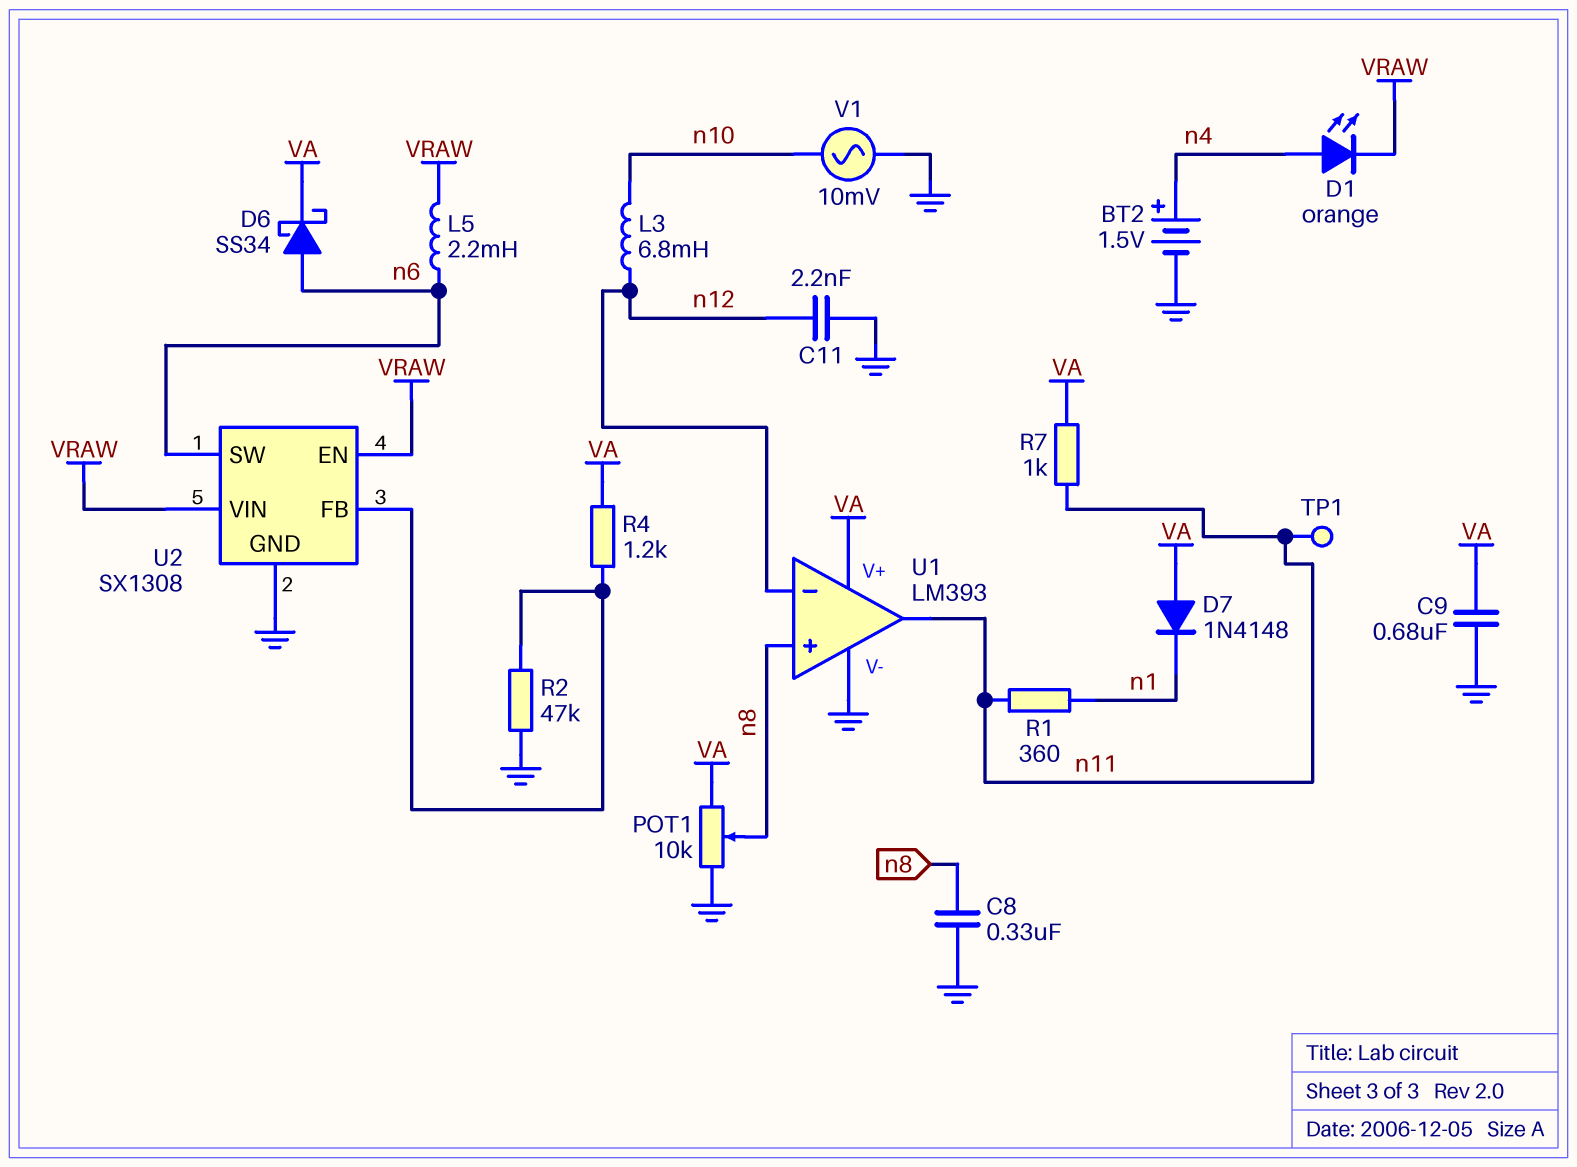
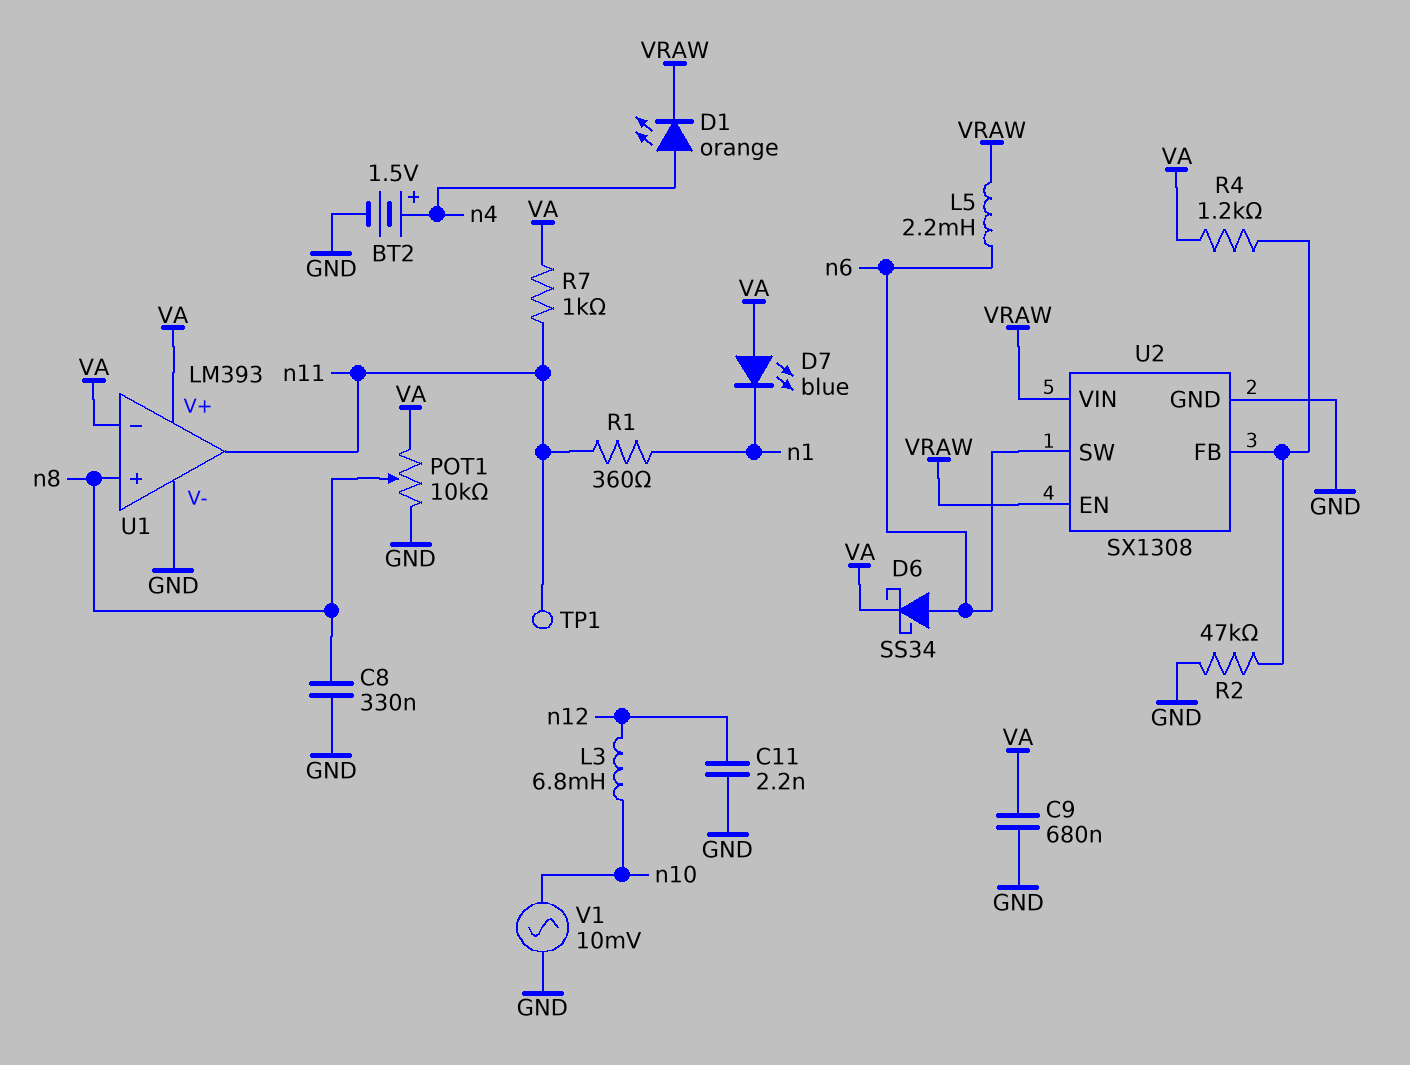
D7: diode 1N4148 (A VA, K n1) -> LED blue (A VA, K n1)
U1 pin in-: n12 -> VA

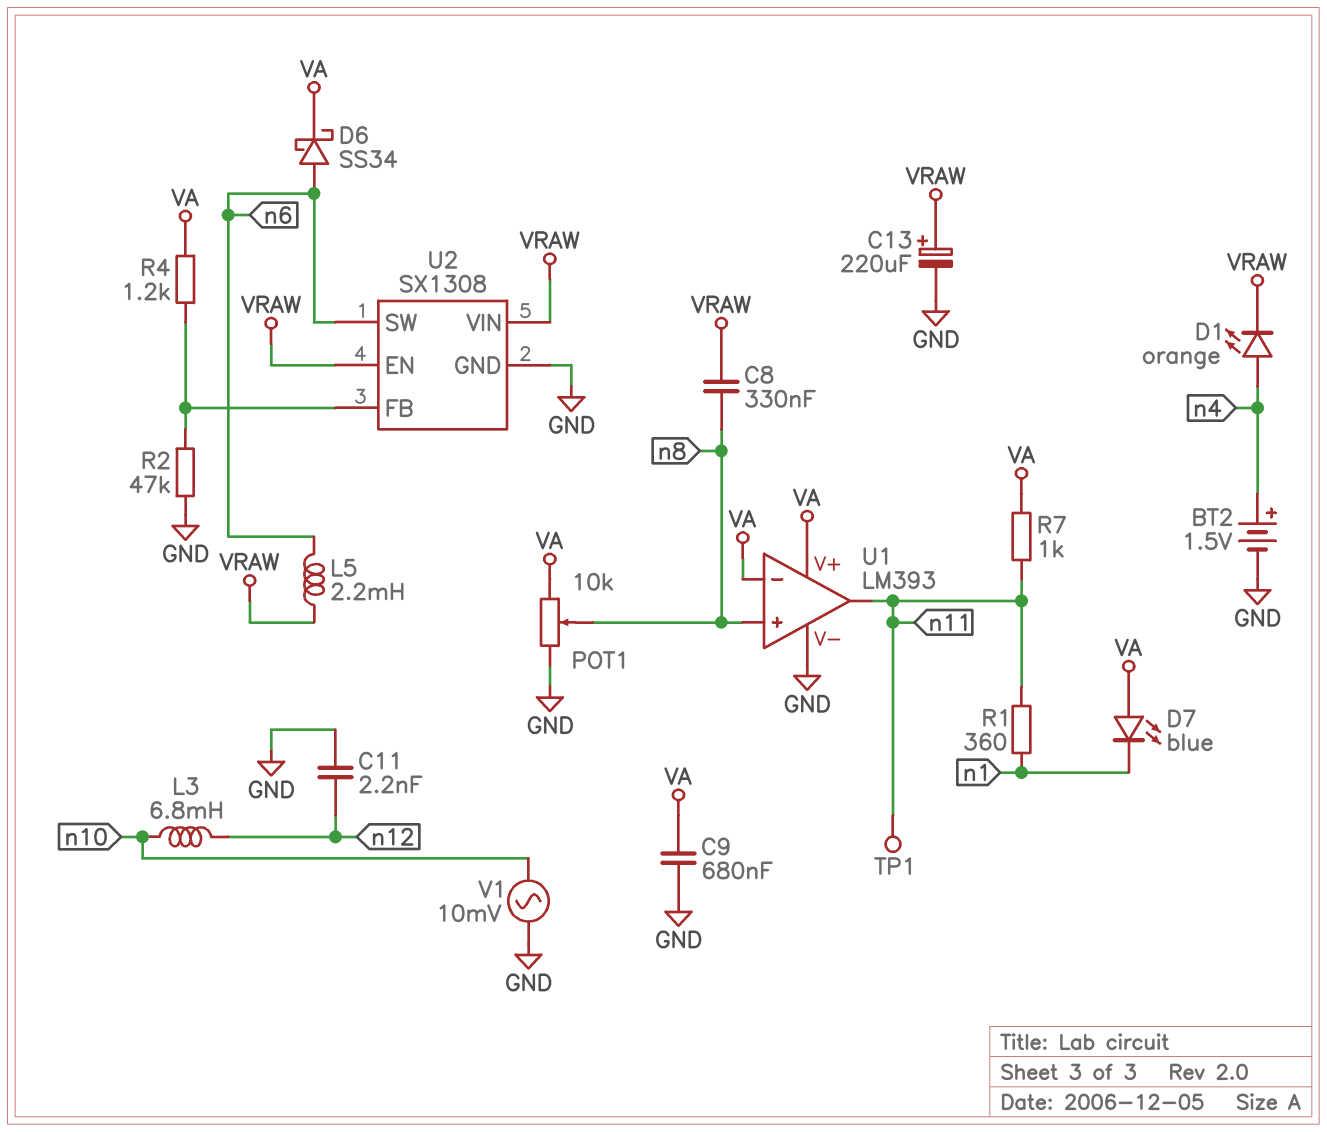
C8: 330nF (GND, n8) -> 330nF (VRAW, n8)
C13: none -> 220uF (plus VRAW, minus GND)

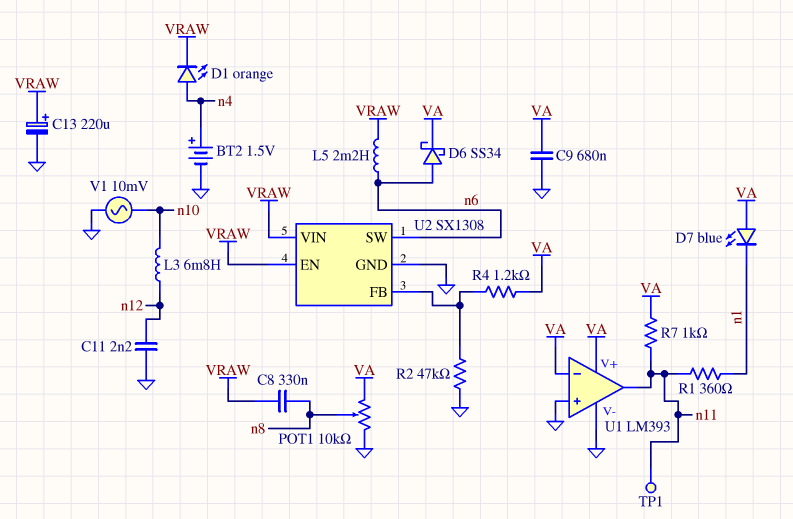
U1 pin in+: n8 -> GND

